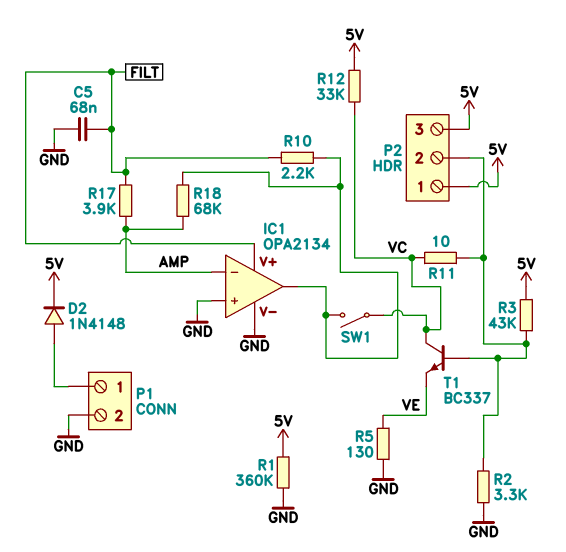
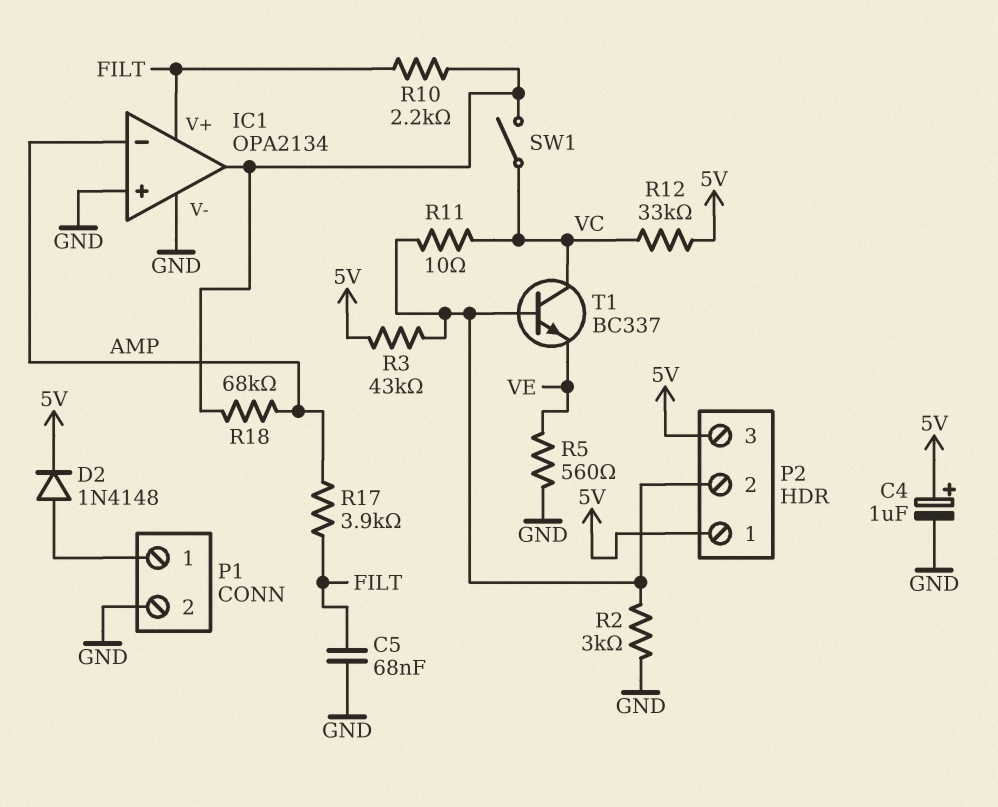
C4: none -> 1uF (plus 5V, minus GND)
R1: 360k (5V, GND) -> none
R2: 3.3k (GND, P2/2) -> 3k (GND, P2/2)
R5: 130 (GND, VE) -> 560 (GND, VE)

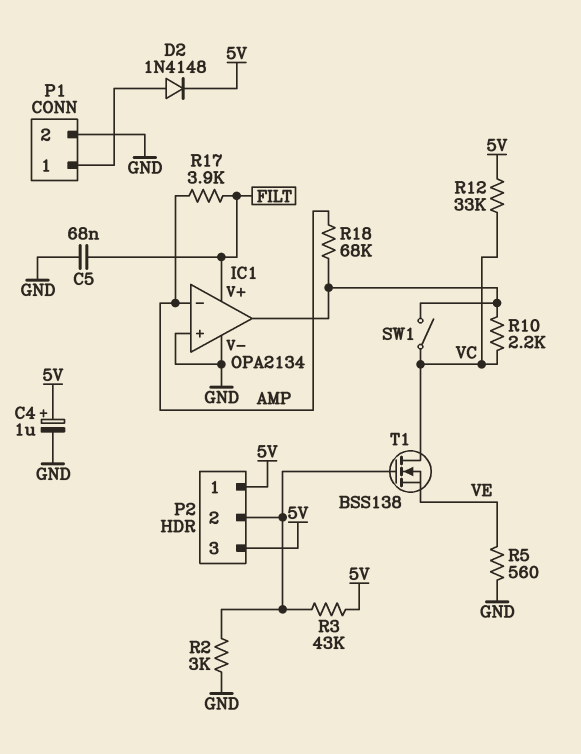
R10: 2.2k (FILT, IC1/out) -> 2.2k (IC1/out, VC)
R11: 10 (P2/2, VC) -> none
T1: NPN BC337 (B P2/2, C VC, E VE) -> NMOS BSS138 (G P2/2, D VC, S VE)

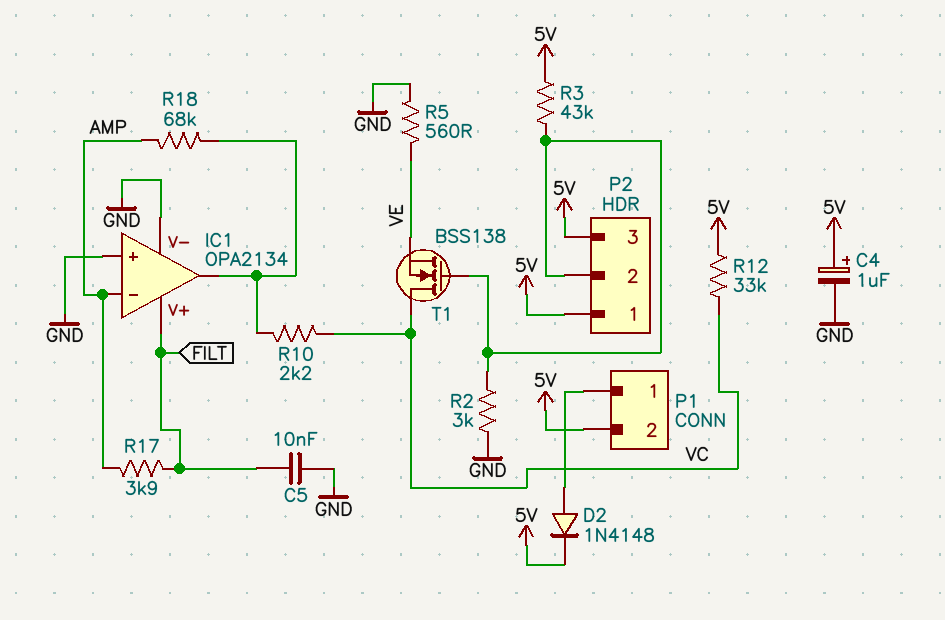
C5: 68nF (FILT, GND) -> 10nF (FILT, GND)
P1 pin 2: GND -> 5V
SW1: switch (IC1/out, VC) -> none

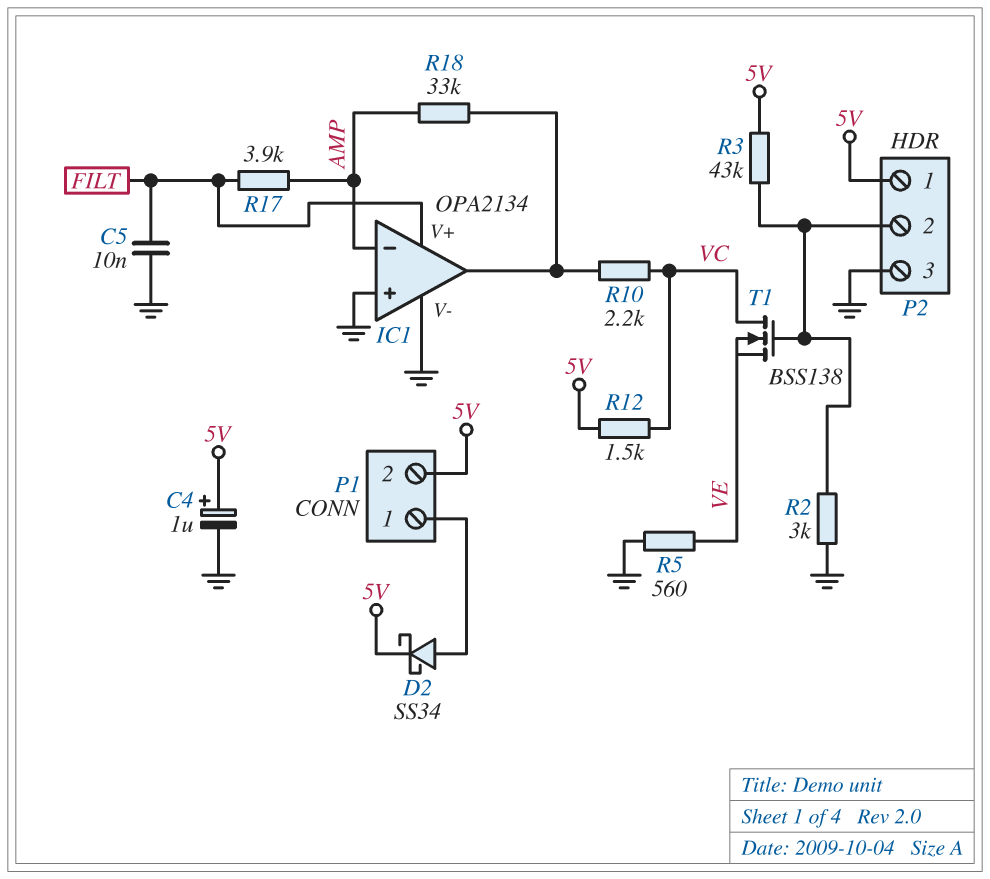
D2: diode 1N4148 (A P1/1, K 5V) -> schottky SS34 (A P1/1, K 5V)
P2 pin 3: 5V -> GND
R12: 33k (5V, VC) -> 1.5k (5V, VC)
R18: 68k (AMP, IC1/out) -> 33k (AMP, IC1/out)

